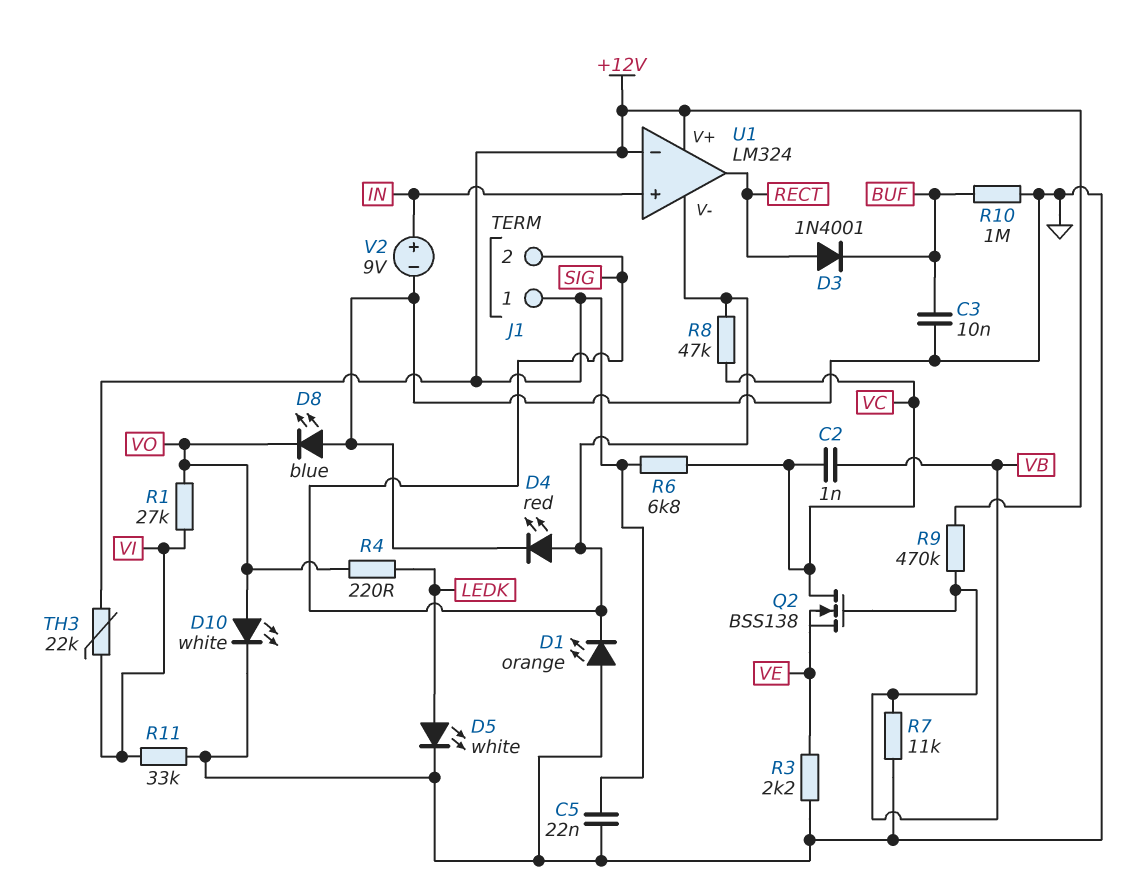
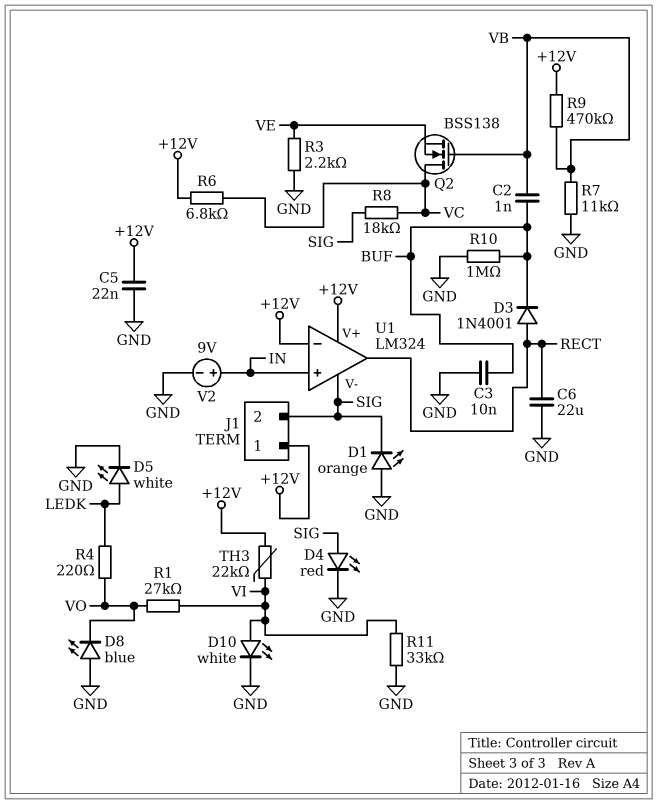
C2: 1nF (VB, VC) -> 1nF (BUF, VB)
C6: none -> 22uF (GND, RECT)
D10: LED white (A VO, K GND) -> LED white (A VI, K GND)
R8: 47k (SIG, VC) -> 18k (SIG, VC)

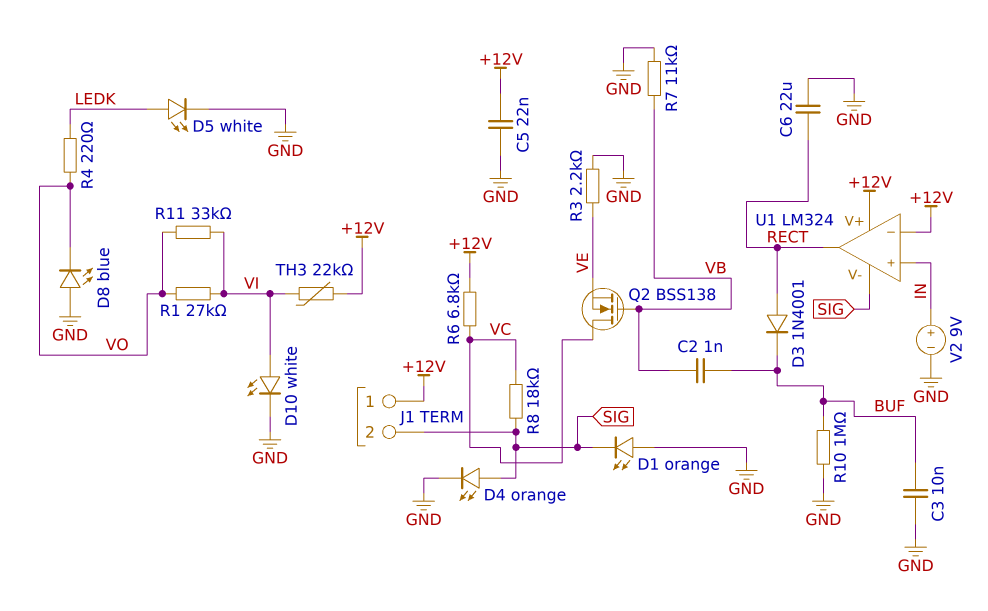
D4: LED red (A SIG, K GND) -> LED orange (A SIG, K GND)
R9: 470k (+12V, VB) -> none
R11: 33k (GND, VI) -> 33k (VI, VO)

